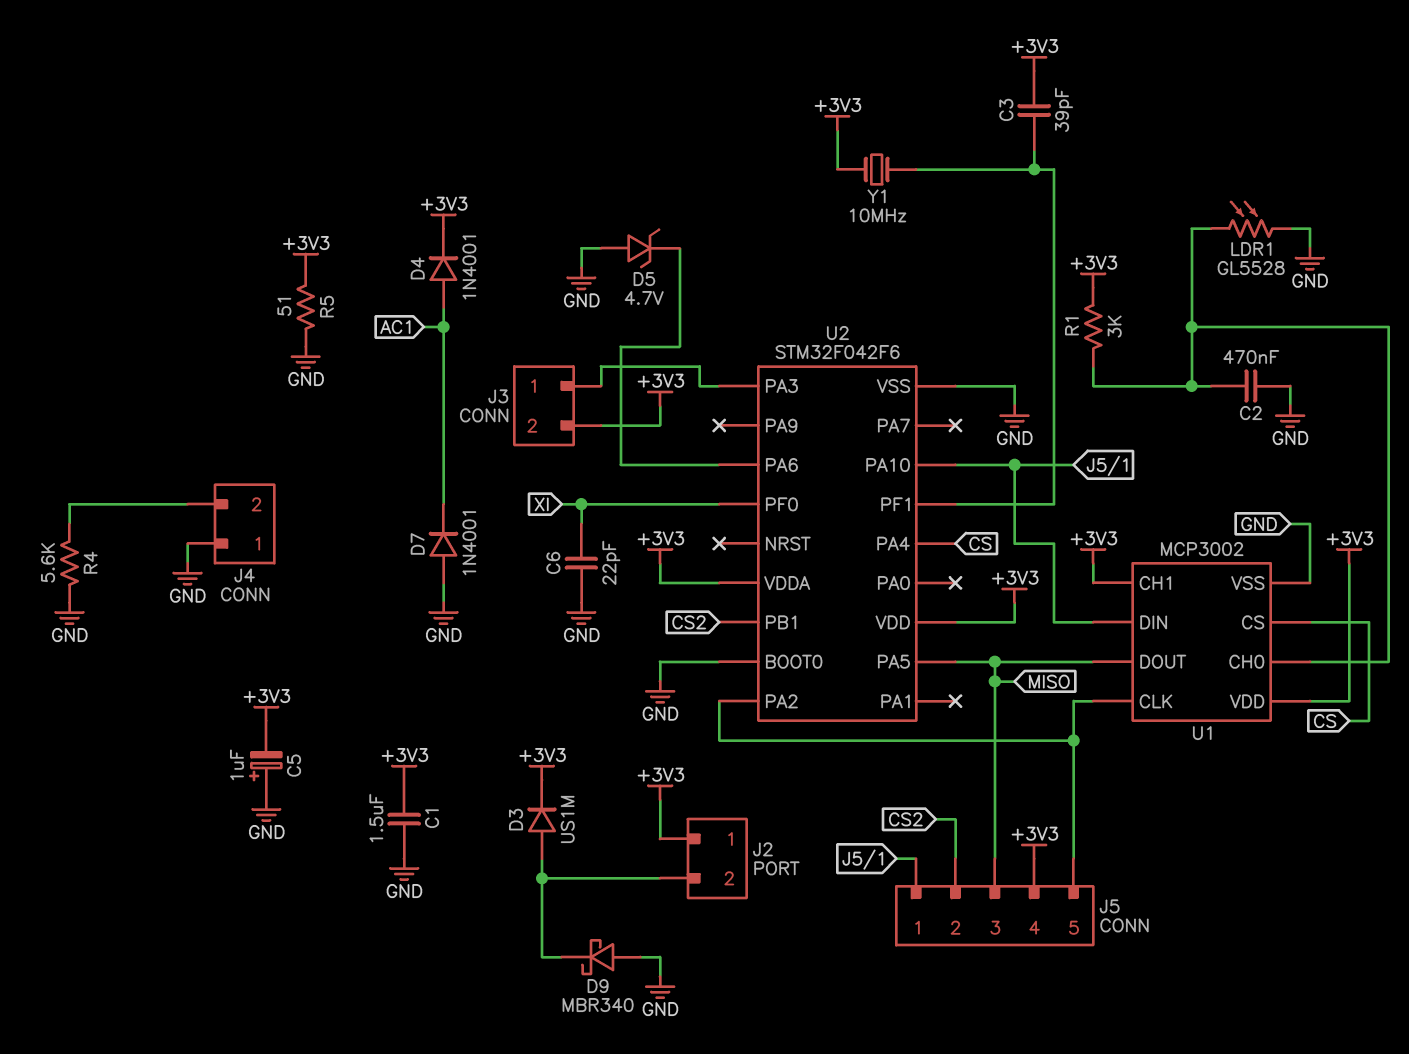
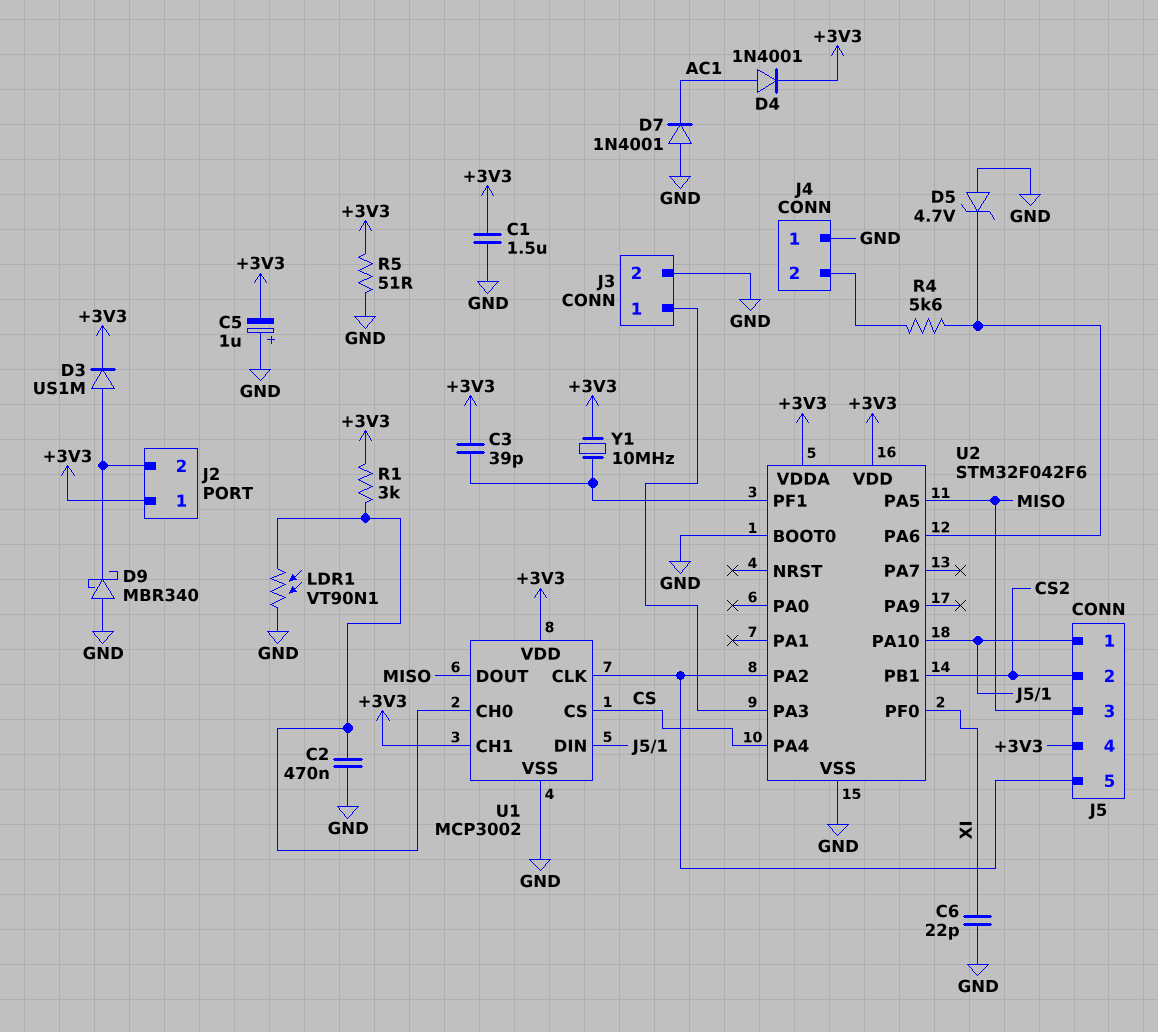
J3 pin 2: +3V3 -> GND
LDR1: GL5528 (GND, U1/CH0) -> VT90N1 (GND, U1/CH0)
R4: 5.6k (GND, J4/2) -> 5.6k (J4/2, U2/PA6)

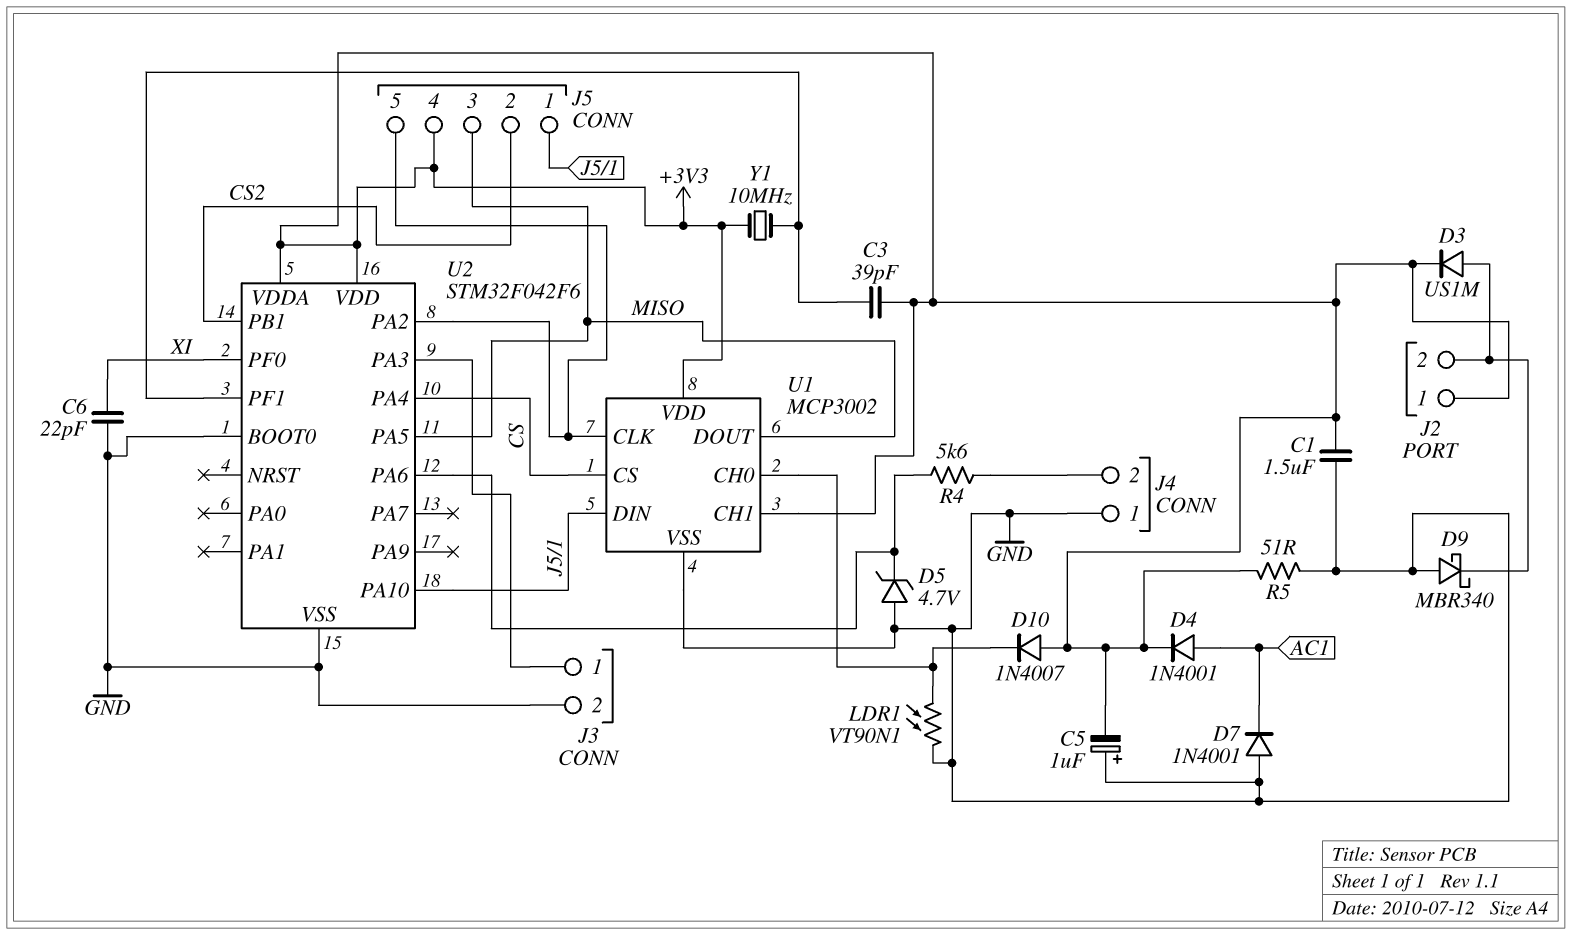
C2: 470nF (GND, U1/CH0) -> none
D10: none -> diode 1N4007 (A +3V3, K U1/CH0)
R1: 3k (+3V3, U1/CH0) -> none

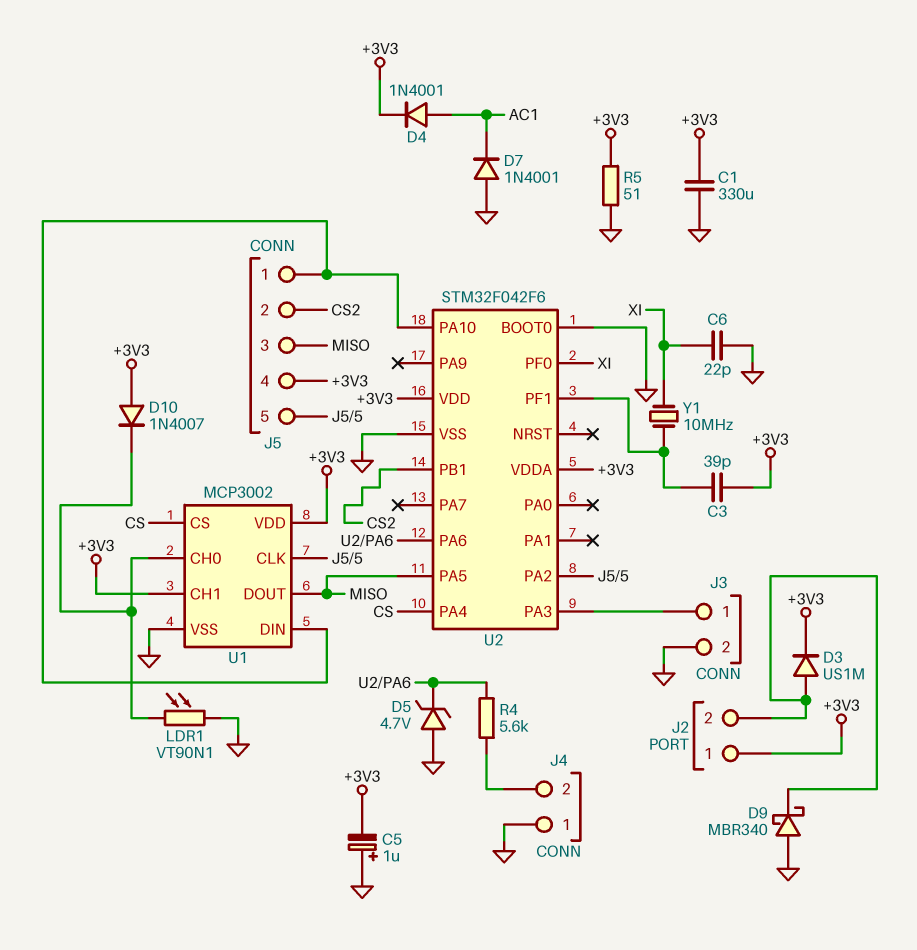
C1: 1.5uF (+3V3, GND) -> 330uF (+3V3, GND)
Y1: 10MHz (+3V3, U2/PF1) -> 10MHz (U2/PF1, XI)

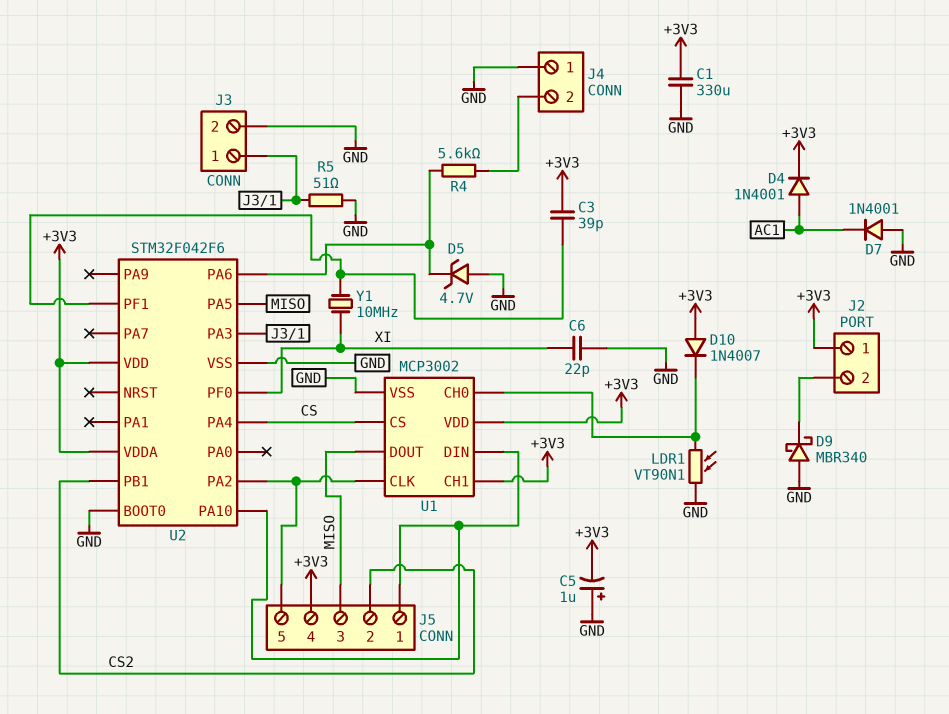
D3: diode US1M (A J2/2, K +3V3) -> none
R5: 51 (+3V3, GND) -> 51 (GND, J3/1)

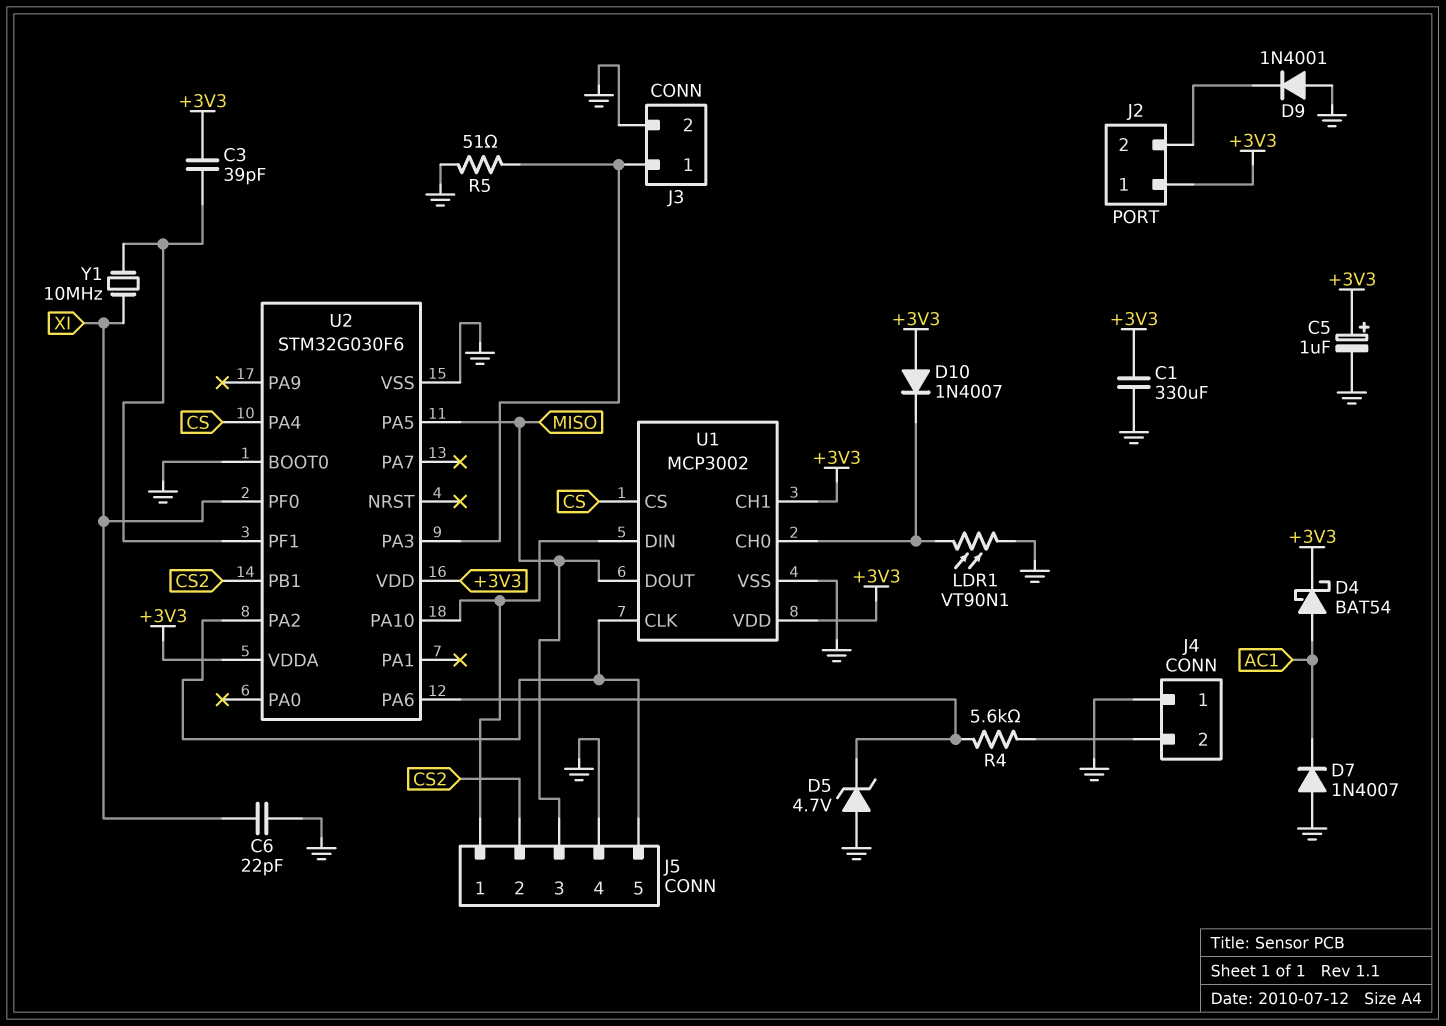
C5: 1uF (plus GND, minus +3V3) -> 1uF (plus +3V3, minus GND)
D4: diode 1N4001 (A AC1, K +3V3) -> schottky BAT54 (A AC1, K +3V3)
D7: diode 1N4001 (A GND, K AC1) -> diode 1N4007 (A GND, K AC1)
D9: schottky MBR340 (A GND, K J2/2) -> diode 1N4001 (A GND, K J2/2)
J5 pin 4: +3V3 -> GND
U2: STM32F042F6 -> STM32G030F6

